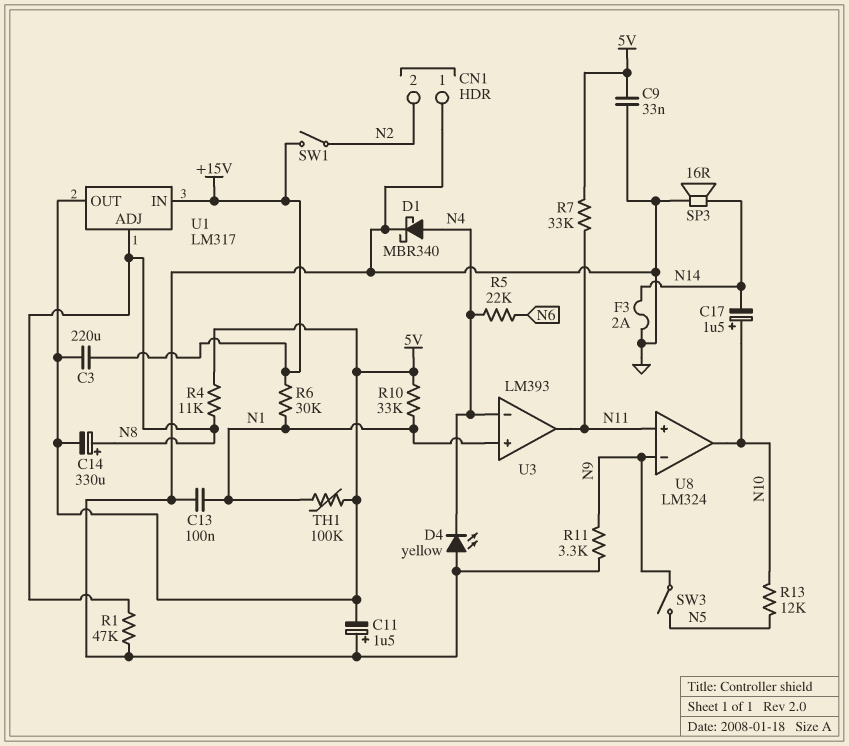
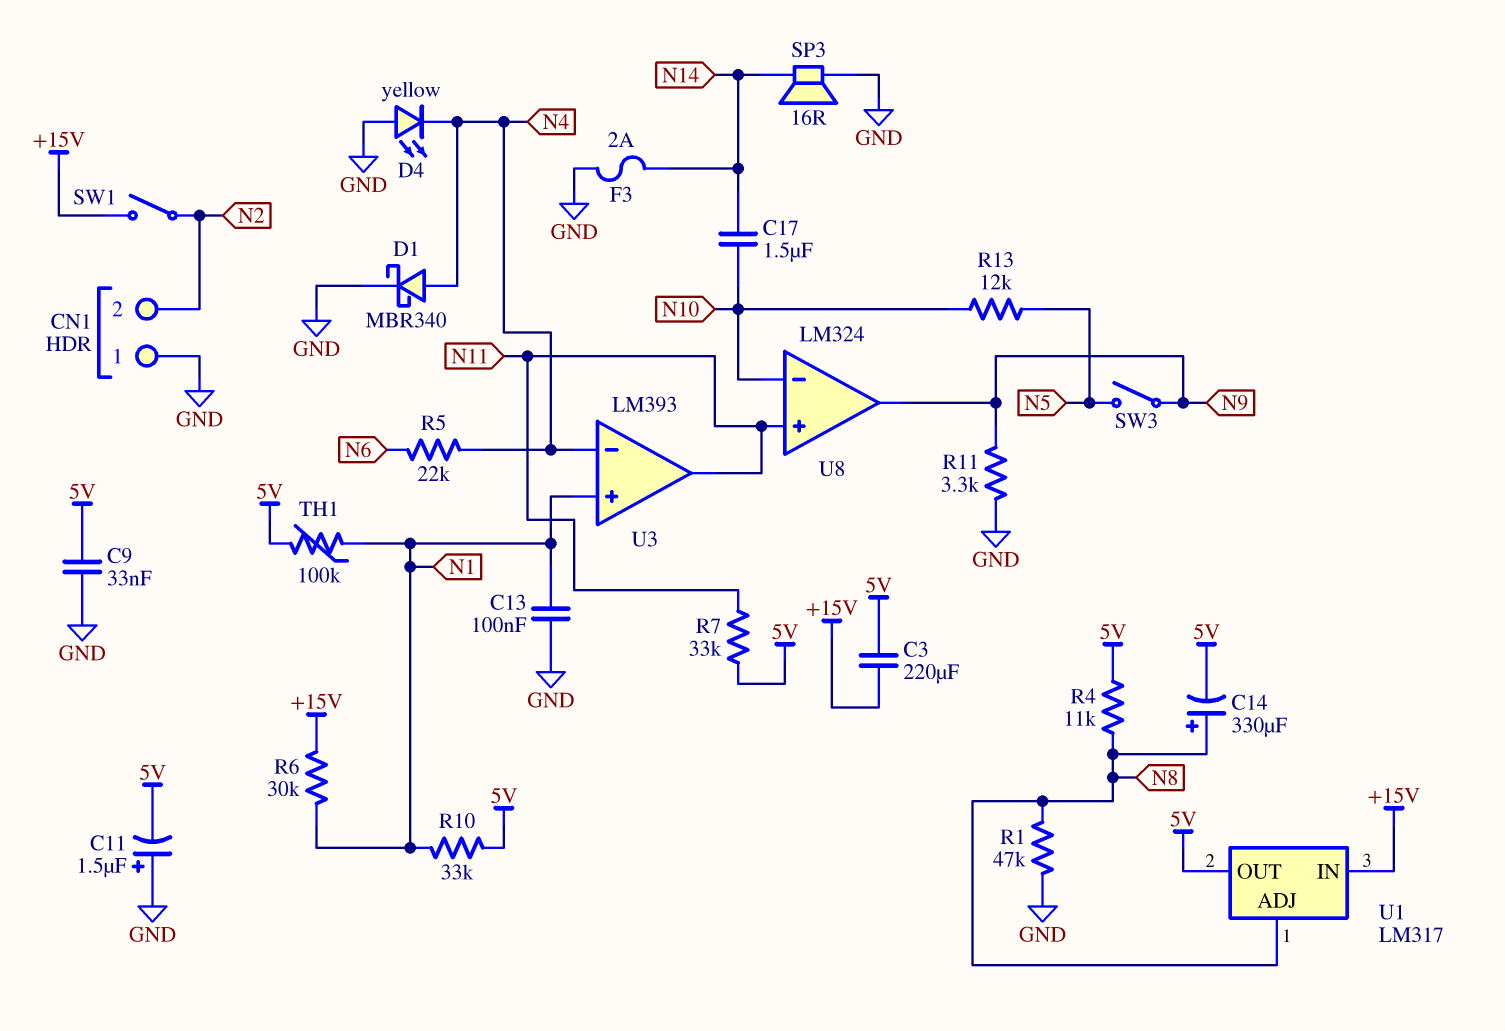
C17: 1.5uF (plus N10, minus N14) -> 1.5uF (N10, N14)
U8 pin in-: N9 -> N10
U8 pin out: N10 -> N9

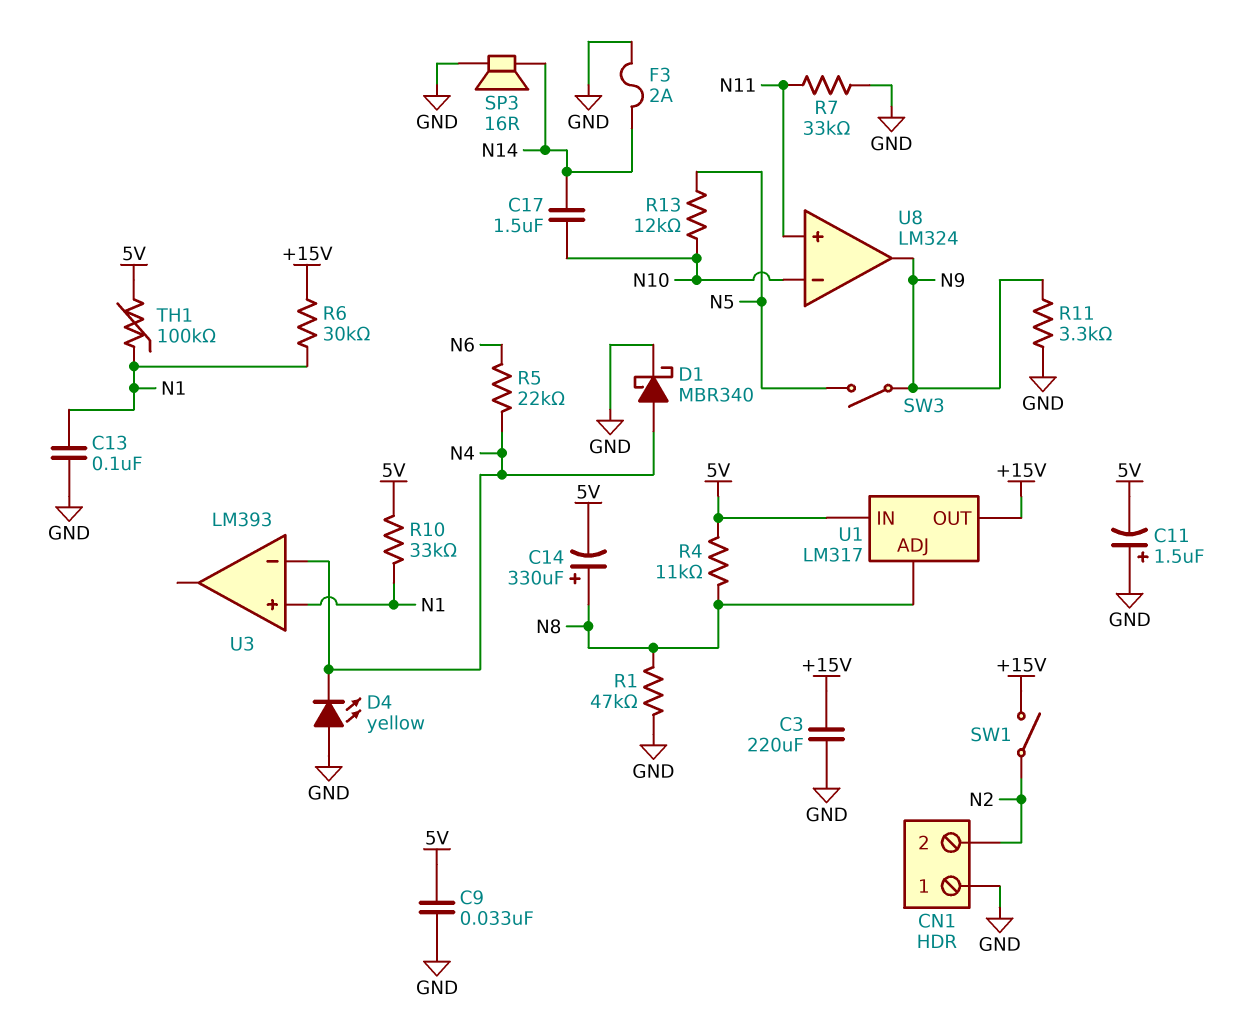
C3: 220uF (+15V, 5V) -> 220uF (+15V, GND)
R7: 33k (5V, N11) -> 33k (GND, N11)
U1 pin IN: +15V -> 5V
U1 pin OUT: 5V -> +15V
U3 pin out: N11 -> none

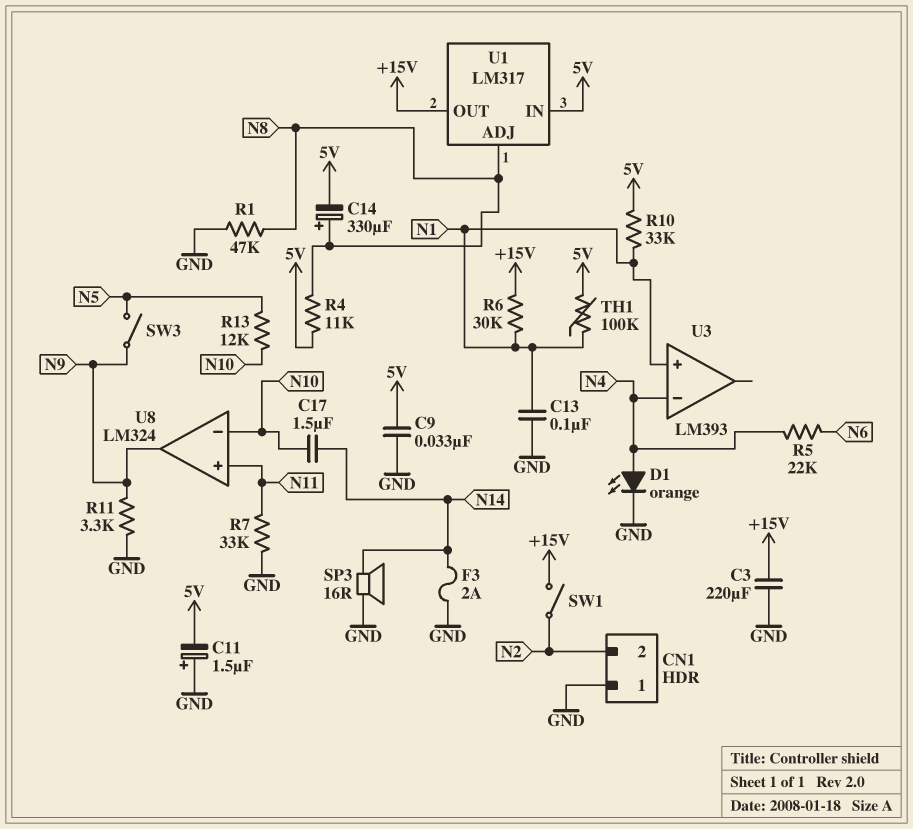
D1: schottky MBR340 (A N4, K GND) -> LED orange (A N4, K GND)
D4: LED yellow (A GND, K N4) -> none

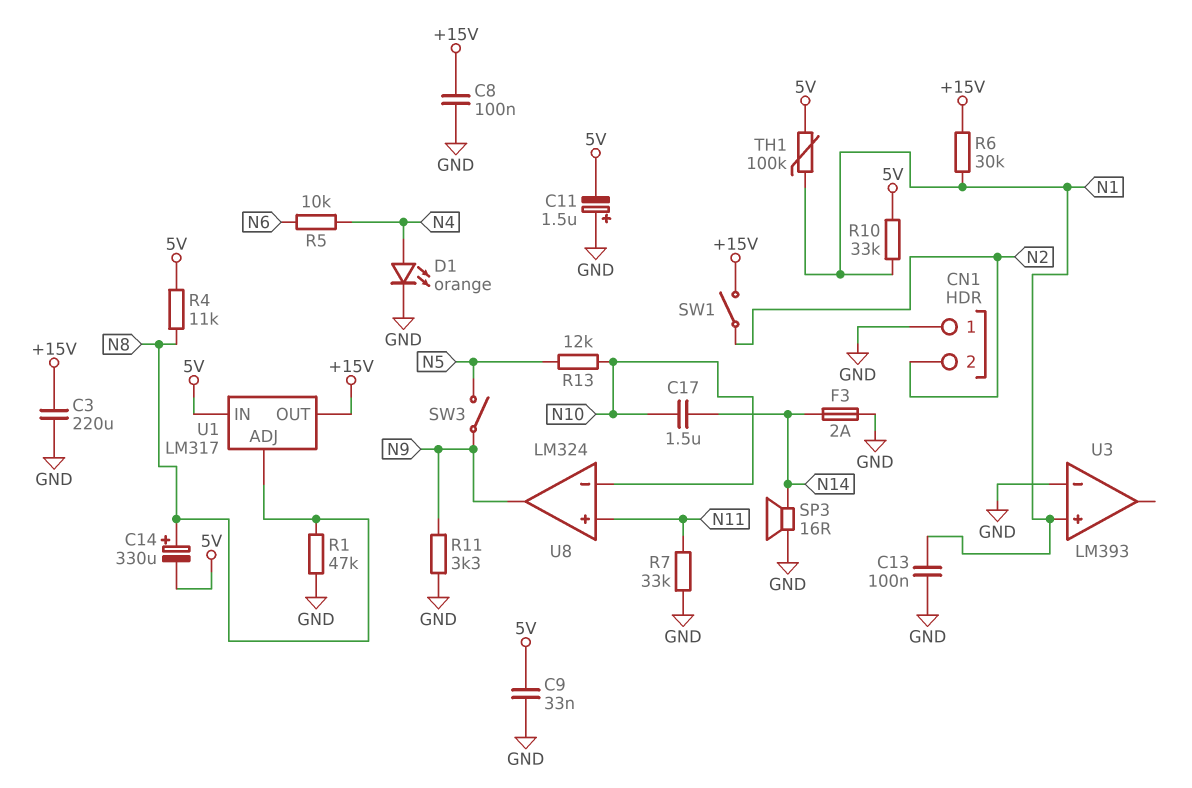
C8: none -> 100nF (+15V, GND)
R5: 22k (N4, N6) -> 10k (N4, N6)
U3 pin in-: N4 -> GND

